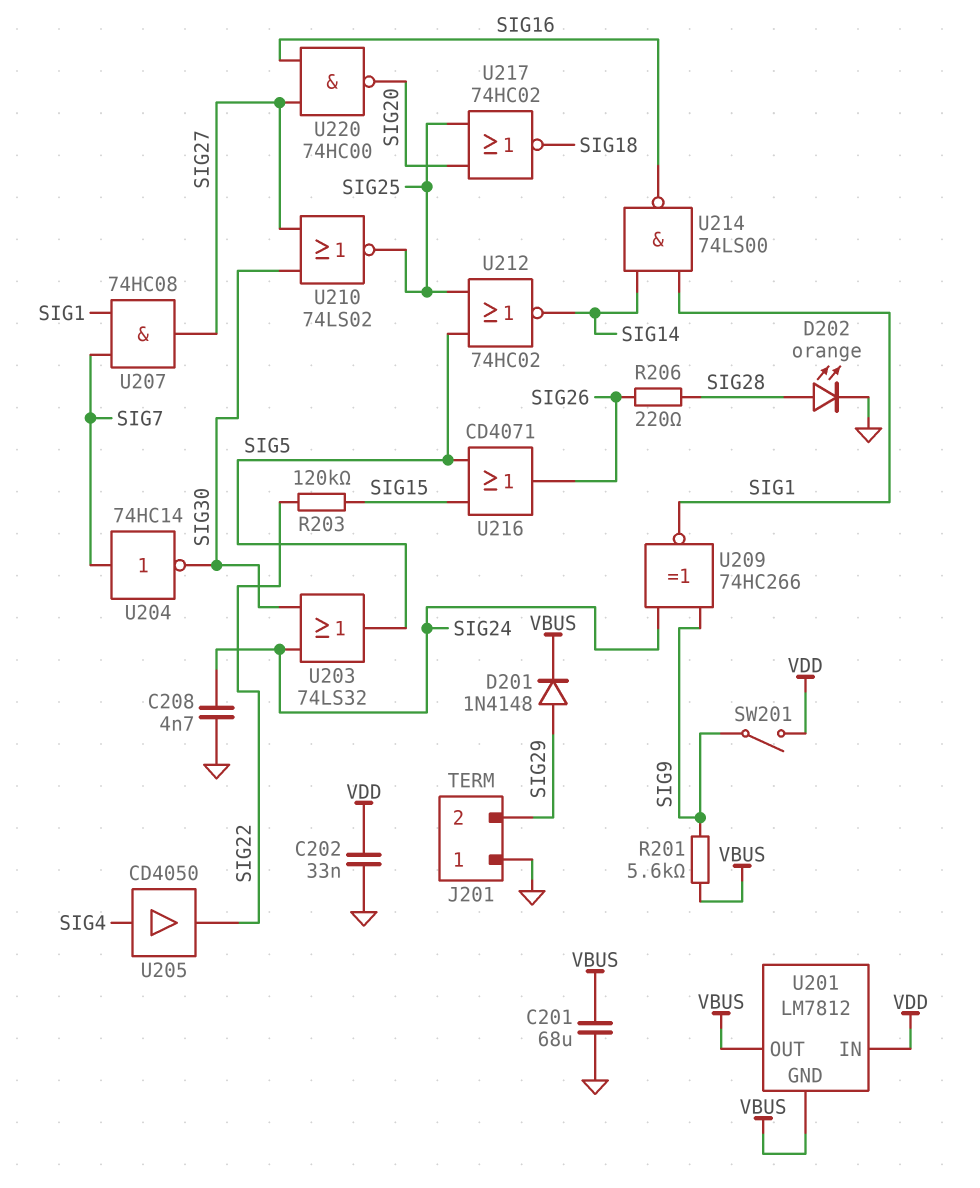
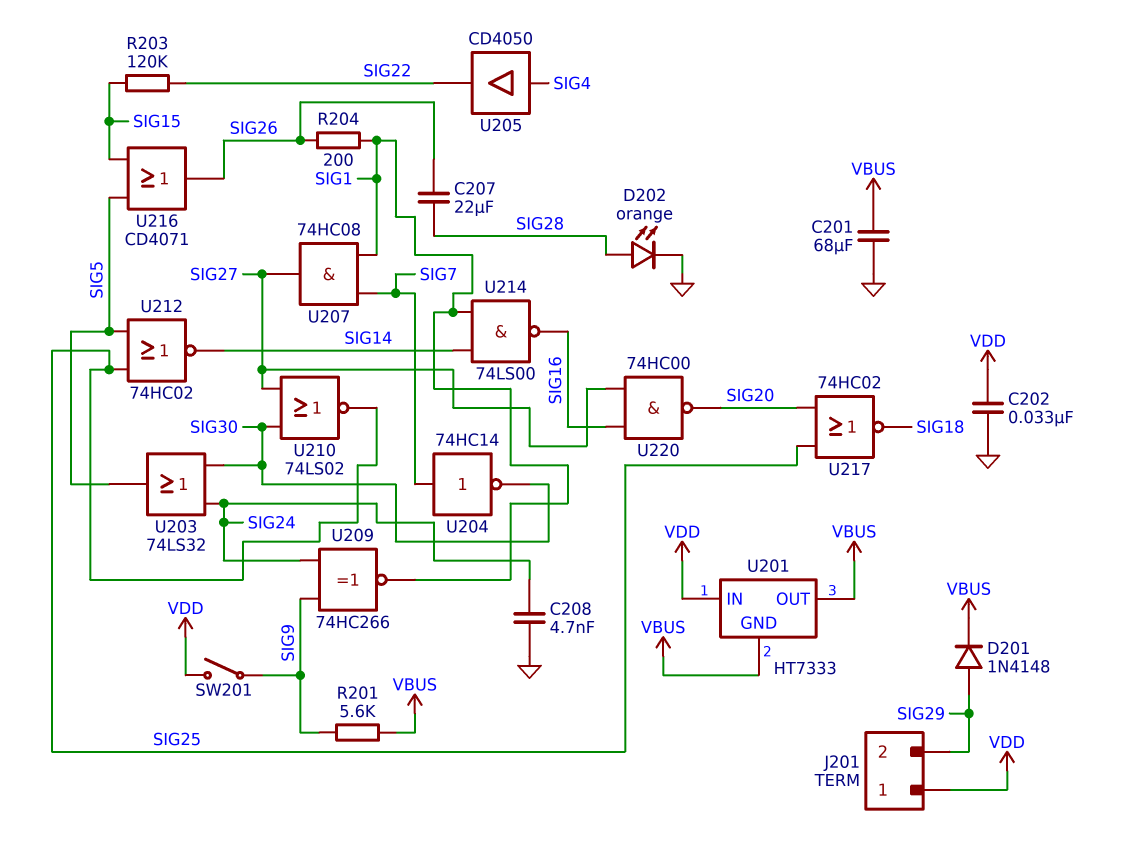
C207: none -> 22uF (SIG26, SIG28)
J201 pin 1: GND -> VDD
R204: none -> 200 (SIG1, SIG26)
R206: 220 (SIG26, SIG28) -> none
U201: LM7812 -> HT7333

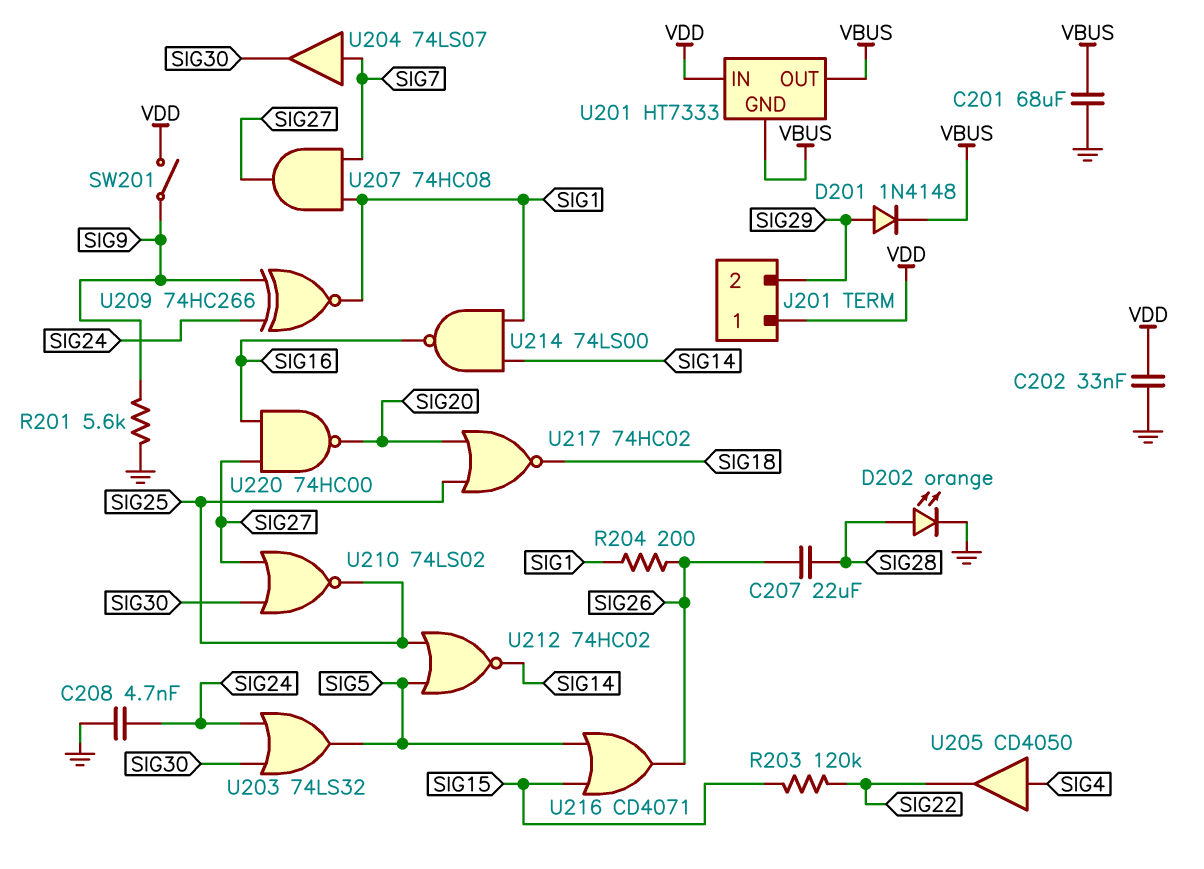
R201: 5.6k (SIG9, VBUS) -> 5.6k (GND, SIG9)
U204: NOT 74HC14 (in SIG7, out SIG30) -> buffer 74LS07 (in SIG7, out SIG30)

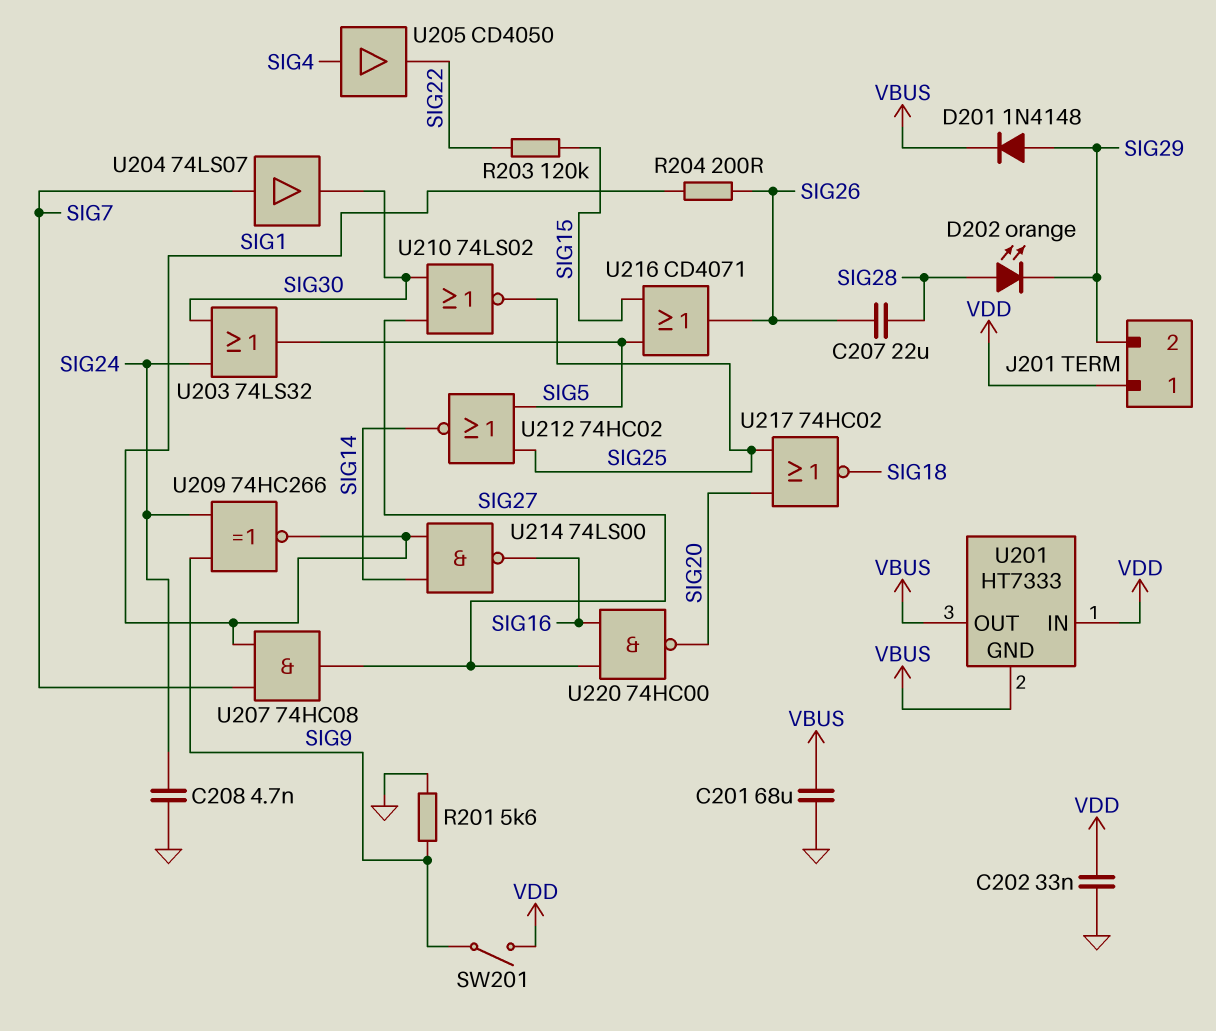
D202: LED orange (A SIG28, K GND) -> LED orange (A SIG28, K SIG29)

